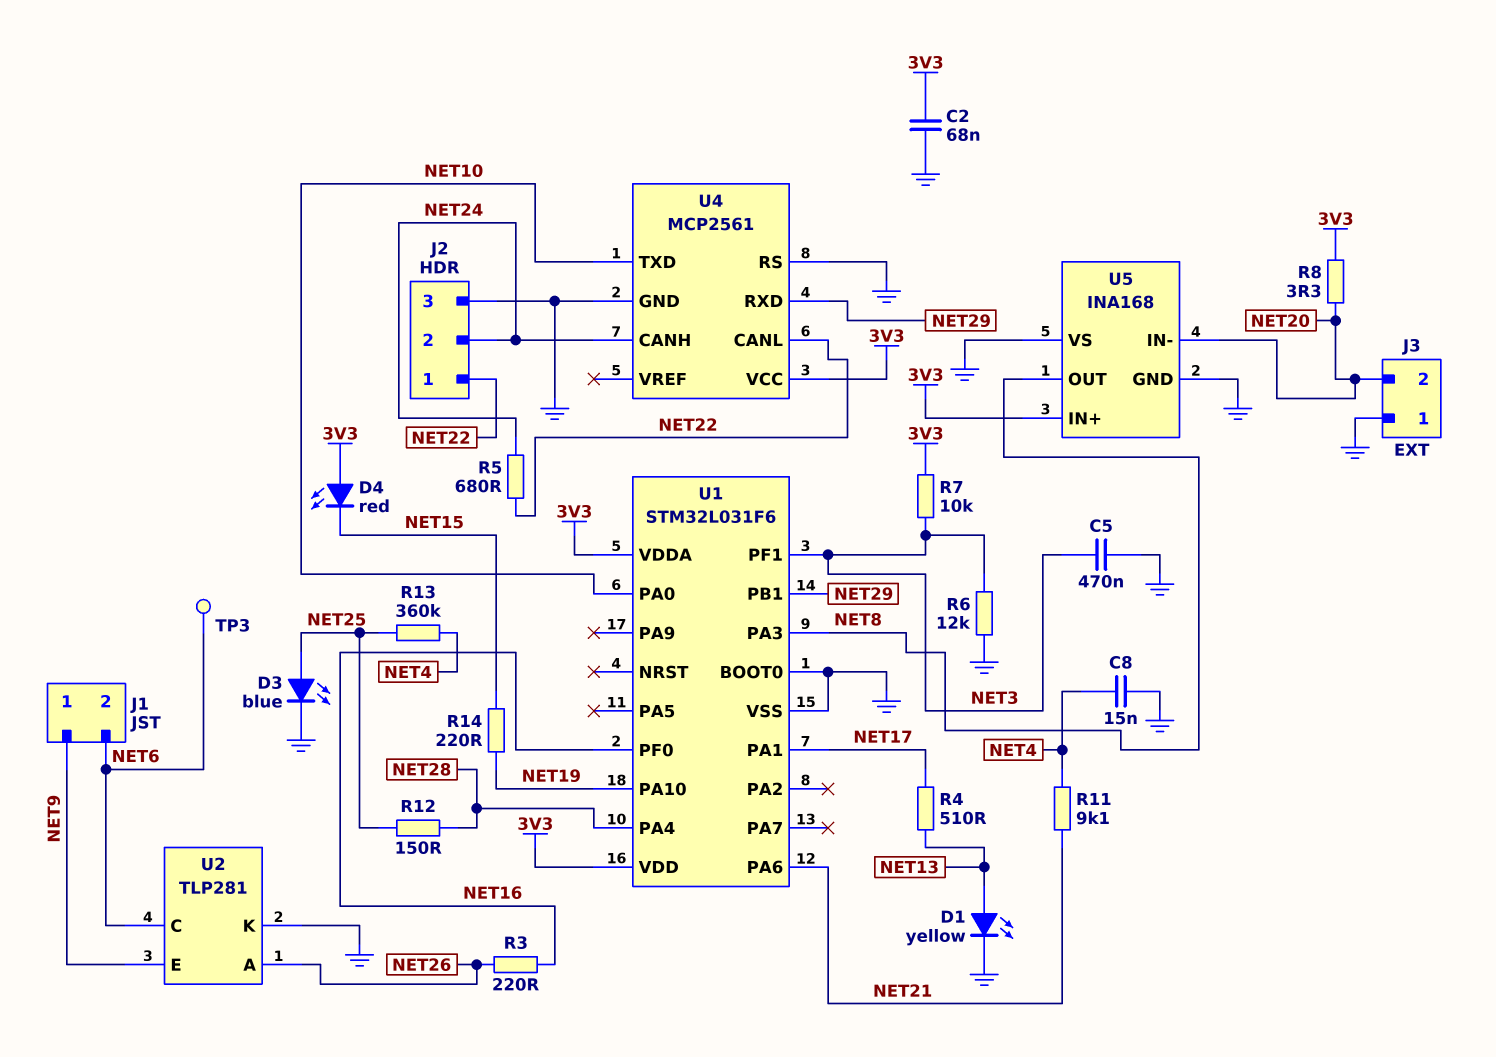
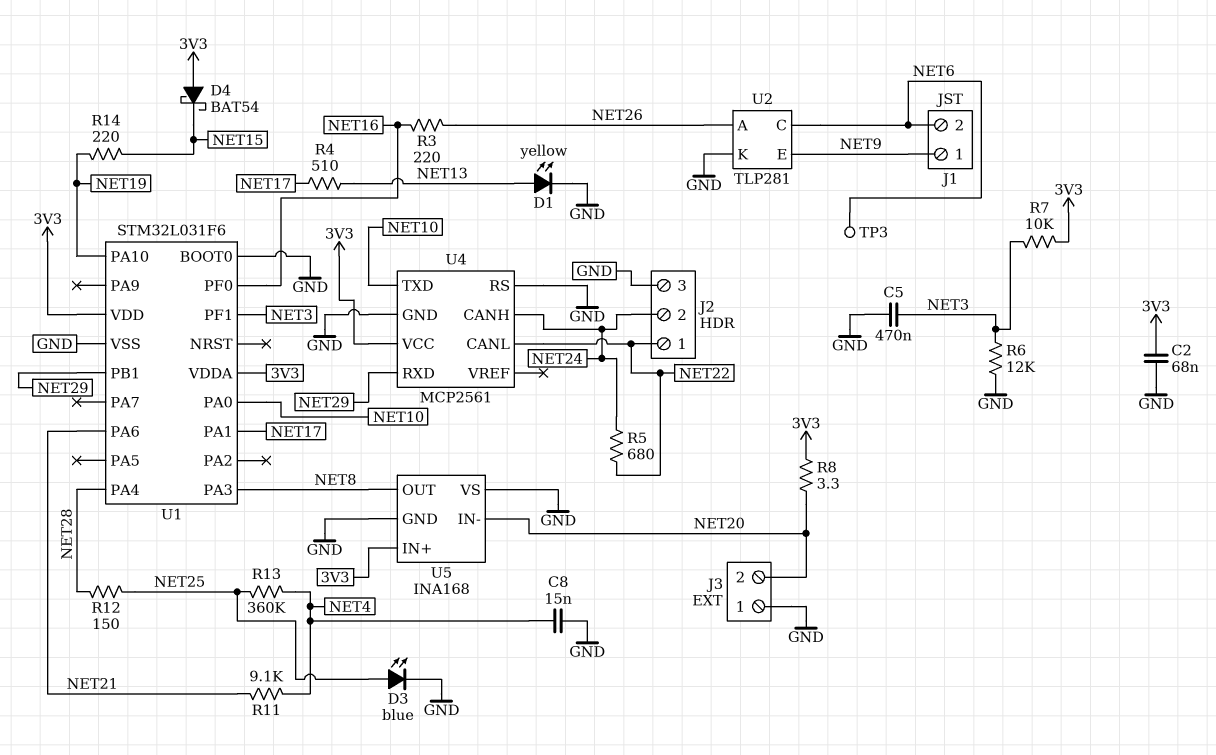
D4: LED red (A 3V3, K NET15) -> schottky BAT54 (A 3V3, K NET15)

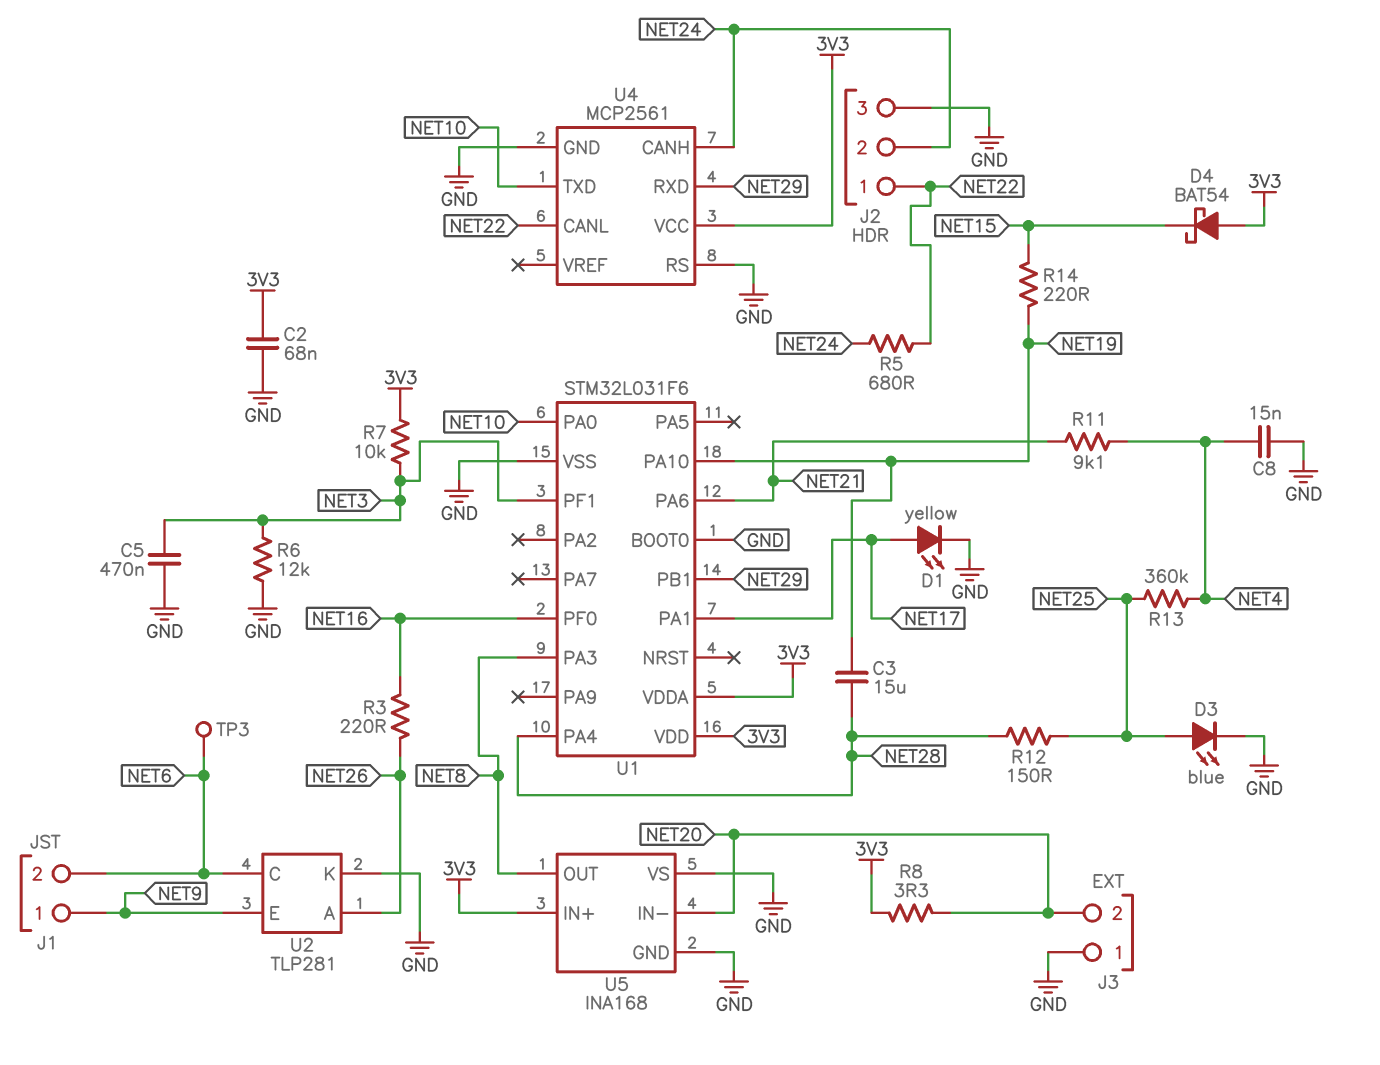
C3: none -> 15uF (NET19, NET28)
D1: LED yellow (A NET13, K GND) -> LED yellow (A NET17, K GND)
R4: 510 (NET13, NET17) -> none

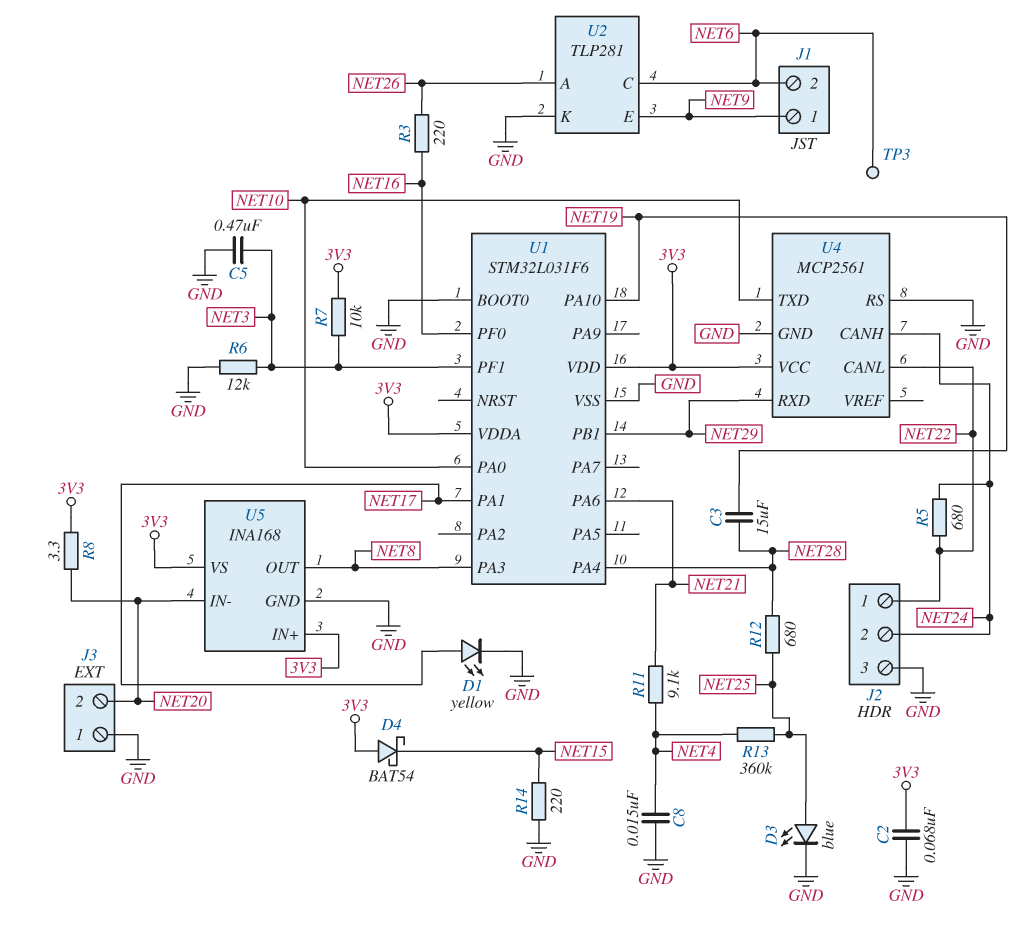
R12: 150 (NET25, NET28) -> 680 (NET25, NET28)
R14: 220 (NET15, NET19) -> 220 (GND, NET15)
U5 pin VS: GND -> 3V3

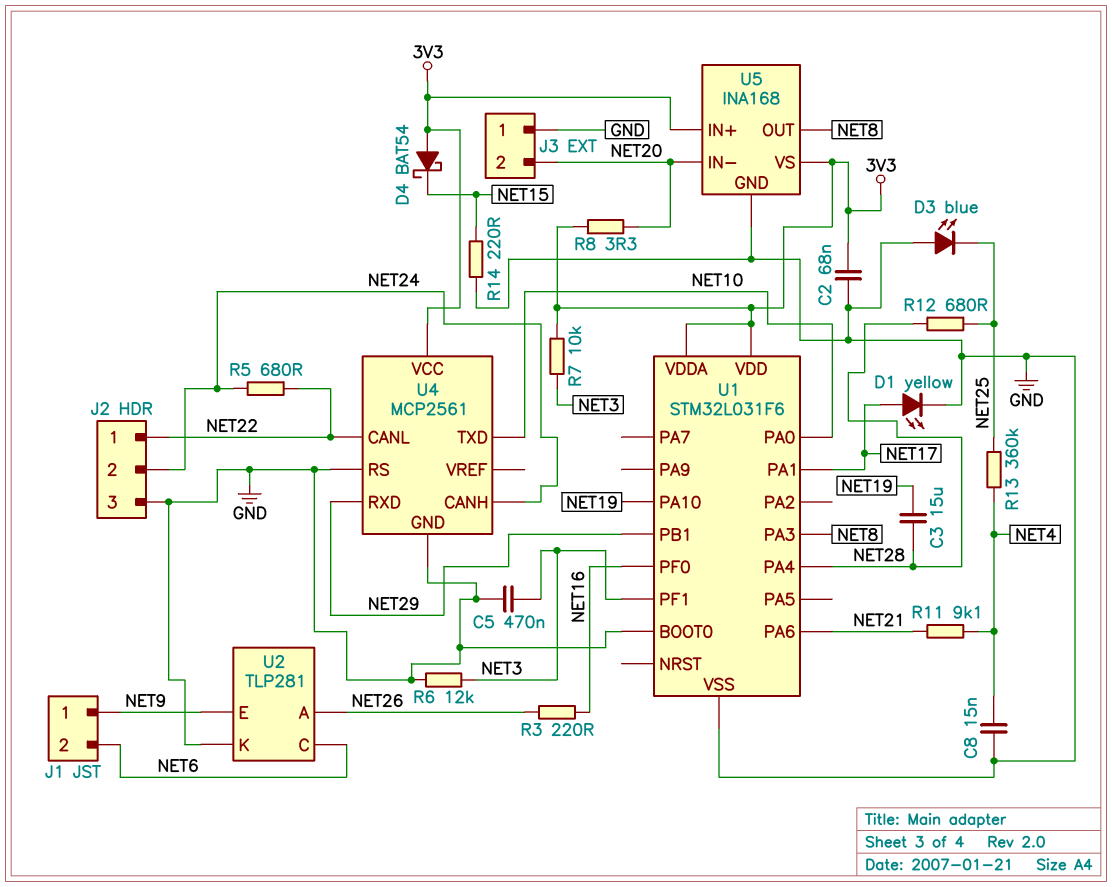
D3: LED blue (A NET25, K GND) -> LED blue (A GND, K NET25)
TP3: test point (NET6) -> none

